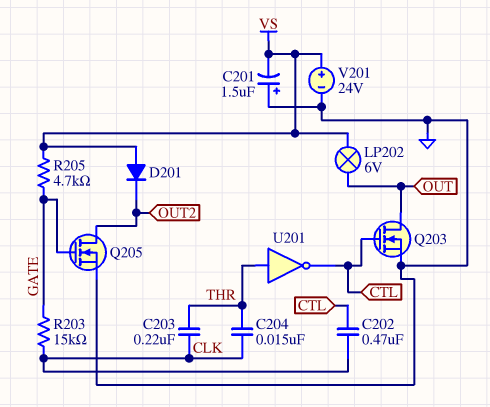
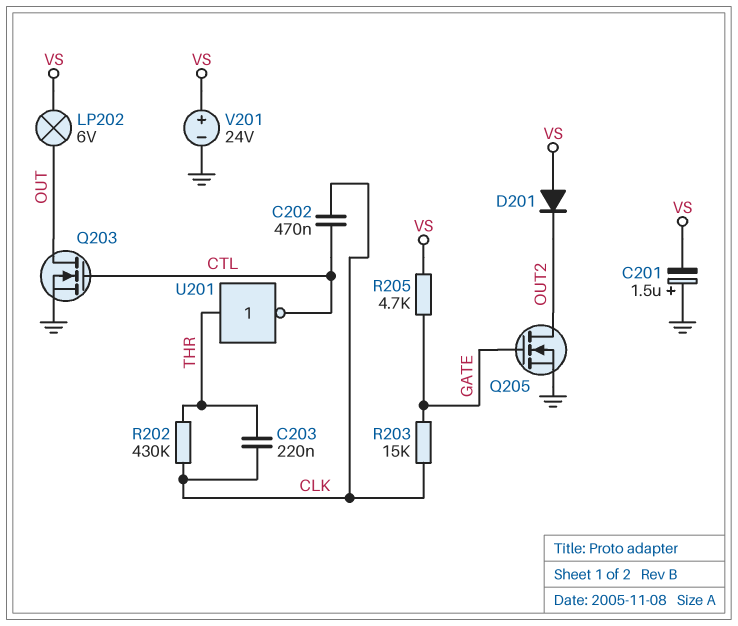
C204: 15nF (CLK, THR) -> none
R202: none -> 430k (CLK, THR)

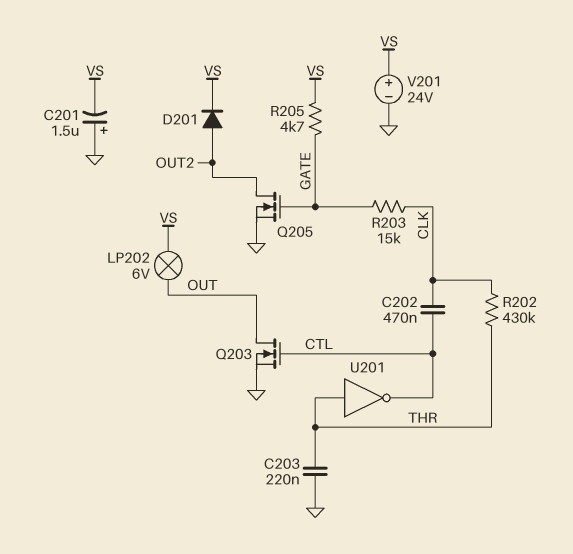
C203: 220nF (CLK, THR) -> 220nF (GND, THR)
D201: diode (A VS, K OUT2) -> diode (A OUT2, K VS)

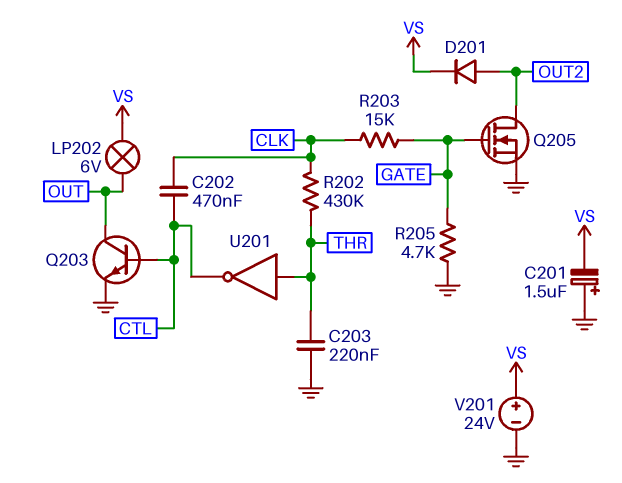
Q203: NMOS (G CTL, D OUT, S GND) -> NPN (B CTL, C OUT, E GND)
R205: 4.7k (GATE, VS) -> 4.7k (GATE, GND)

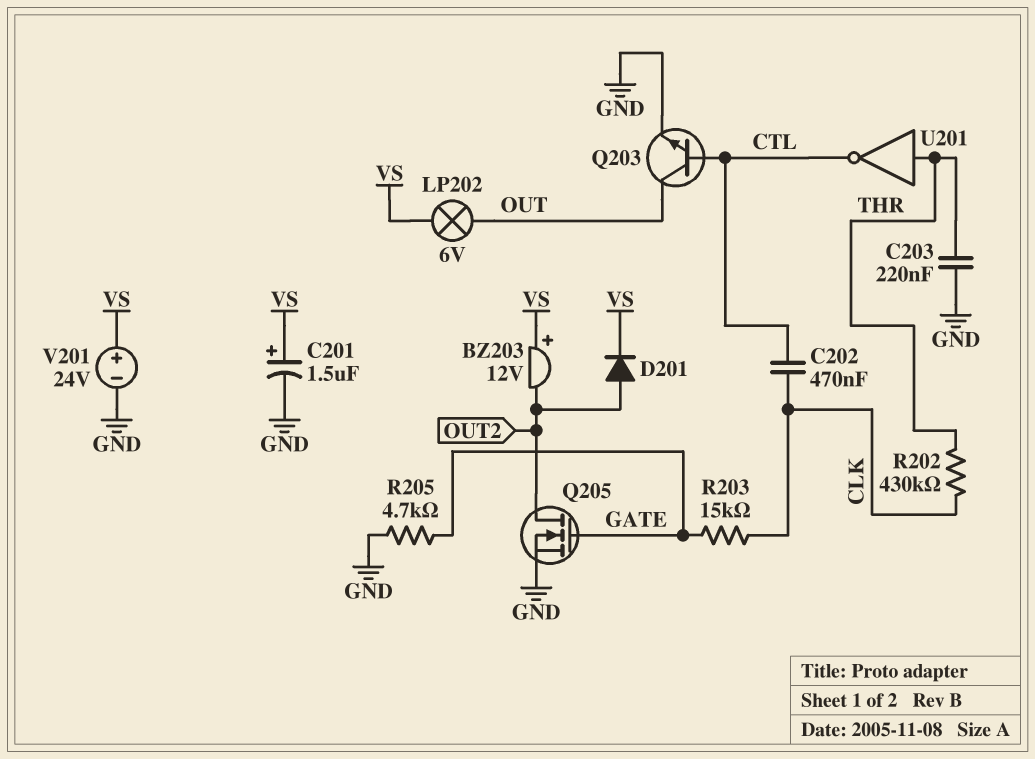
BZ203: none -> buzzer 12V (plus VS, minus OUT2)
C201: 1.5uF (plus GND, minus VS) -> 1.5uF (plus VS, minus GND)

